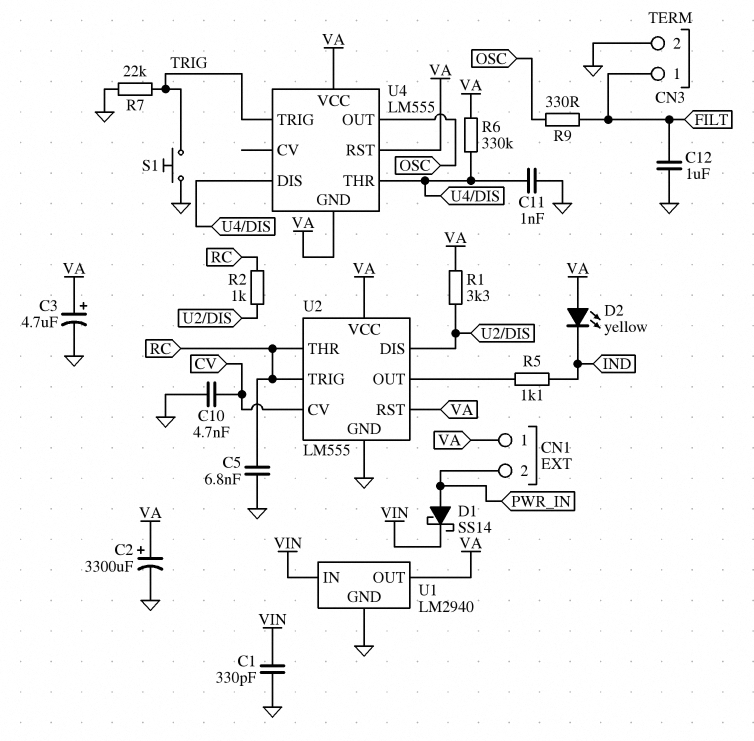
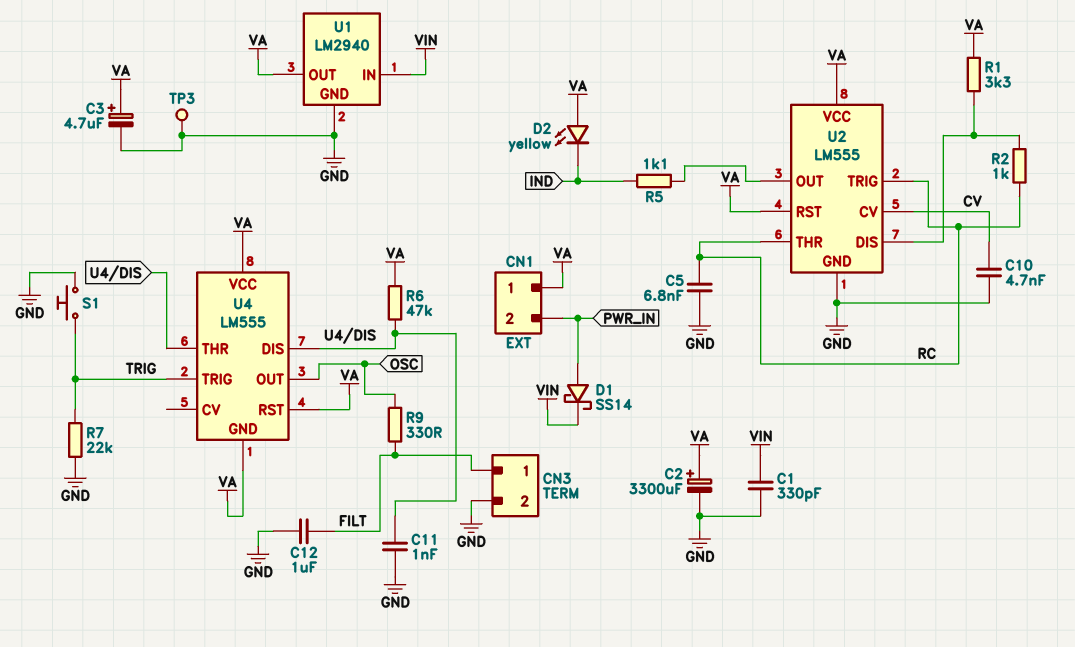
R6: 330k (U4/DIS, VA) -> 47k (U4/DIS, VA)
TP3: none -> test point (GND)

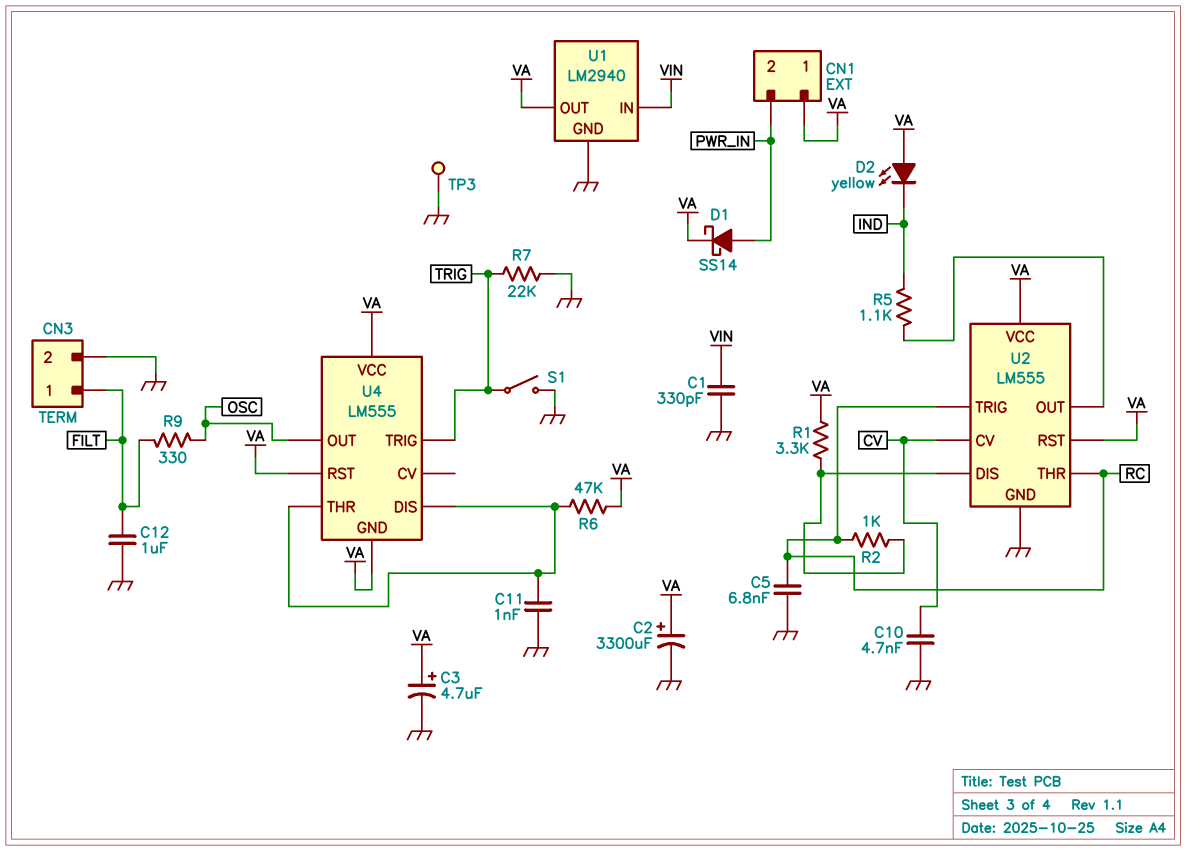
D1: schottky SS14 (A PWR_IN, K VIN) -> schottky SS14 (A PWR_IN, K VA)
S1: button (GND, TRIG) -> switch (GND, TRIG)

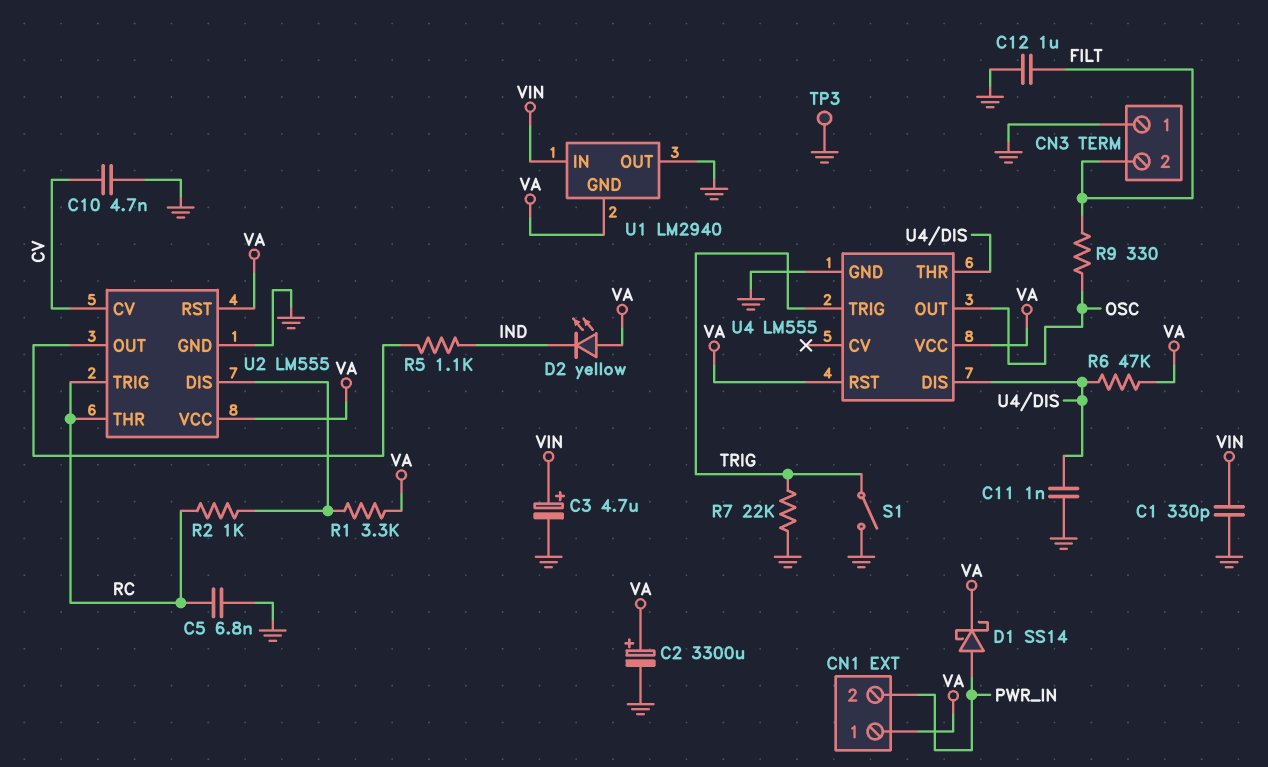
C3: 4.7uF (plus VA, minus GND) -> 4.7uF (plus VIN, minus GND)
CN3 pin 1: FILT -> GND
CN3 pin 2: GND -> FILT
U1 pin GND: GND -> VA
U1 pin OUT: VA -> GND
U4 pin GND: VA -> GND

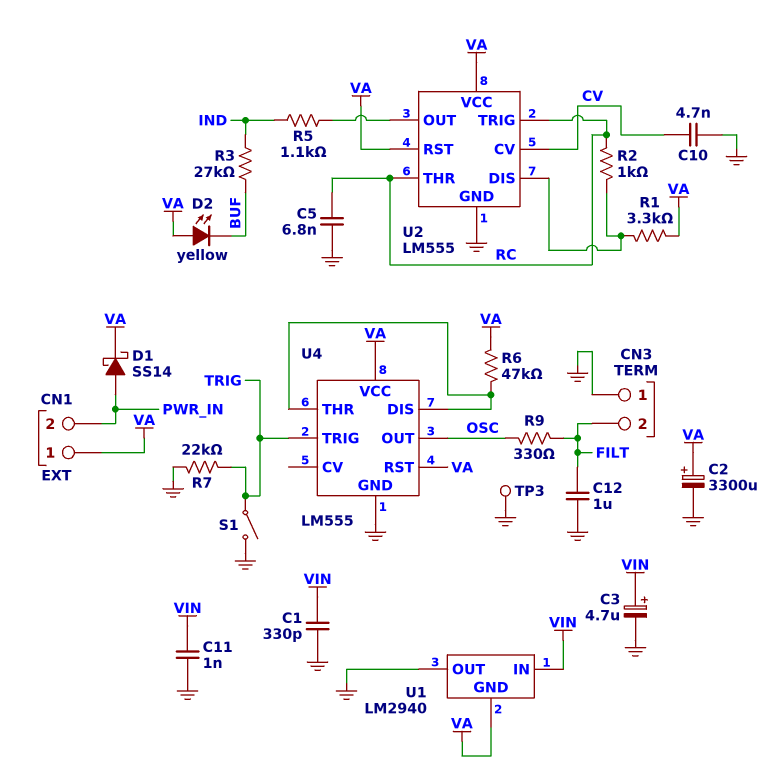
C11: 1nF (GND, U4/DIS) -> 1nF (GND, VIN)
D2: LED yellow (A VA, K IND) -> LED yellow (A VA, K BUF)
R3: none -> 27k (BUF, IND)

